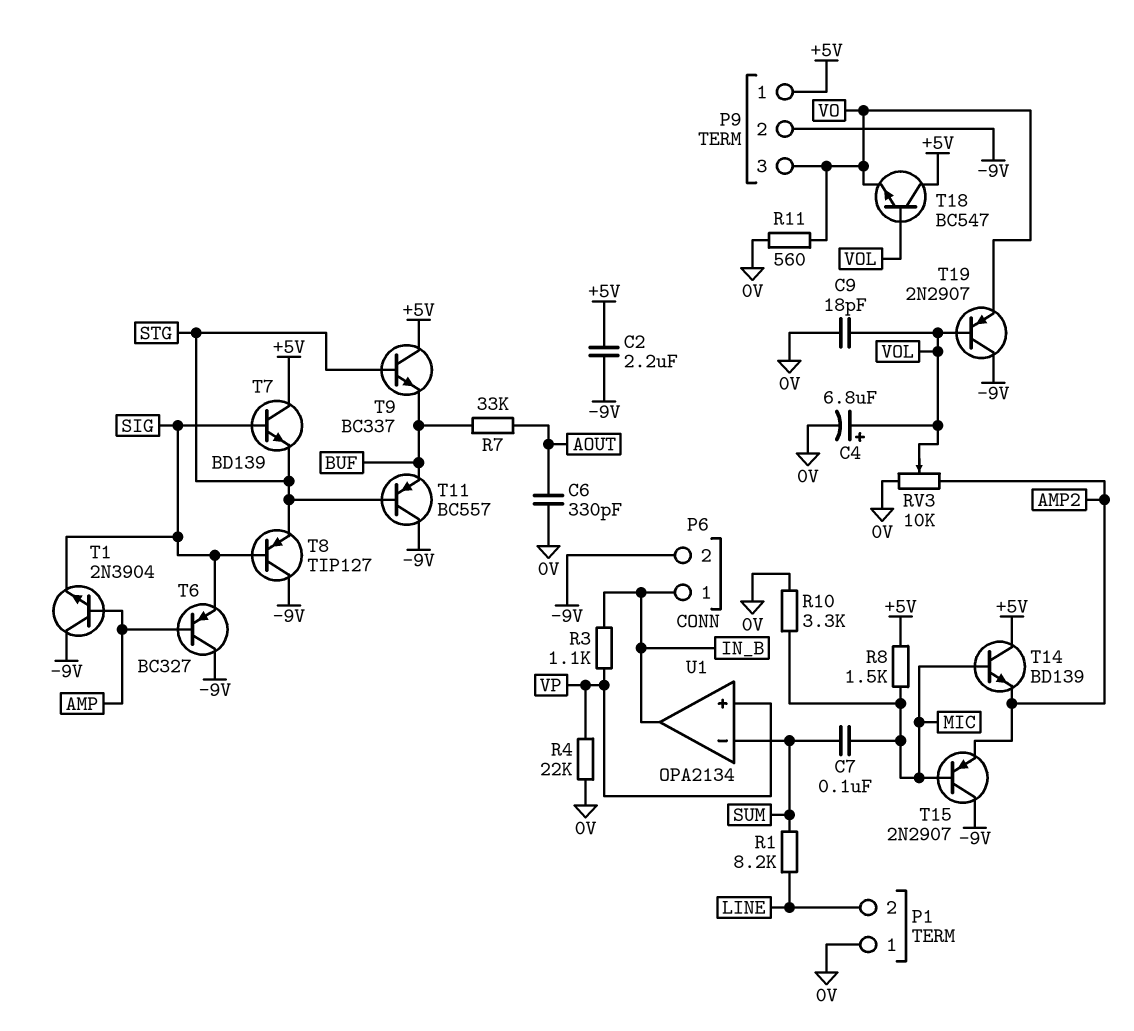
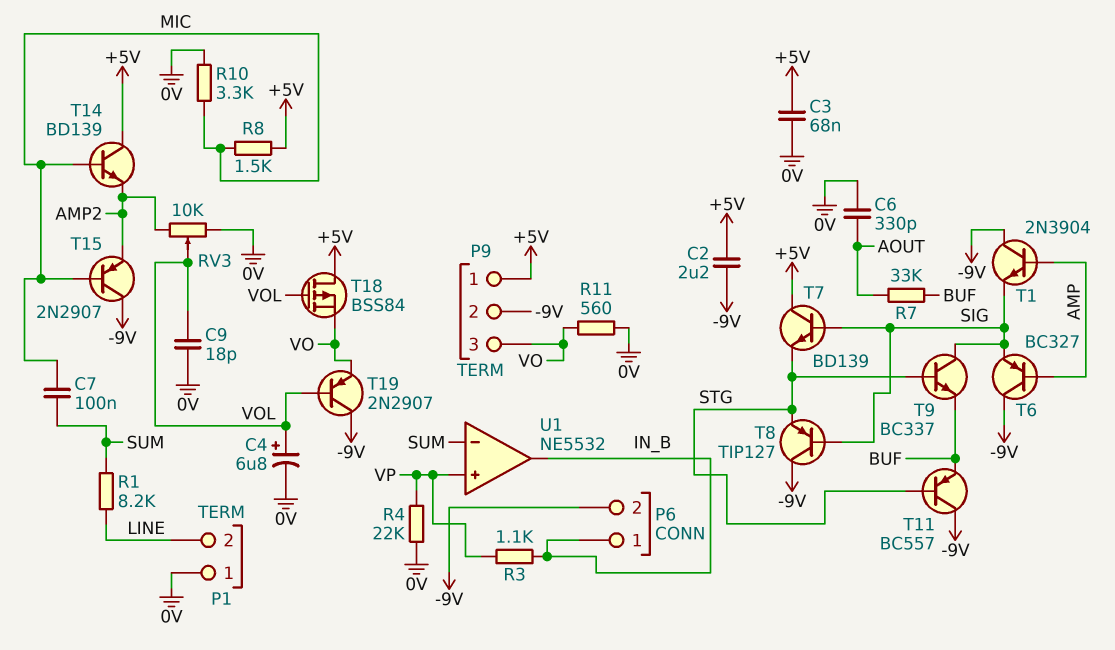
C3: none -> 68nF (+5V, 0V)
T9: NPN BC337 (B STG, C +5V, E BUF) -> NPN BC337 (B STG, C SIG, E BUF)
T18: NPN BC547 (B VOL, C +5V, E VO) -> PMOS BSS84 (G VOL, D +5V, S VO)
U1: OPA2134 -> NE5532

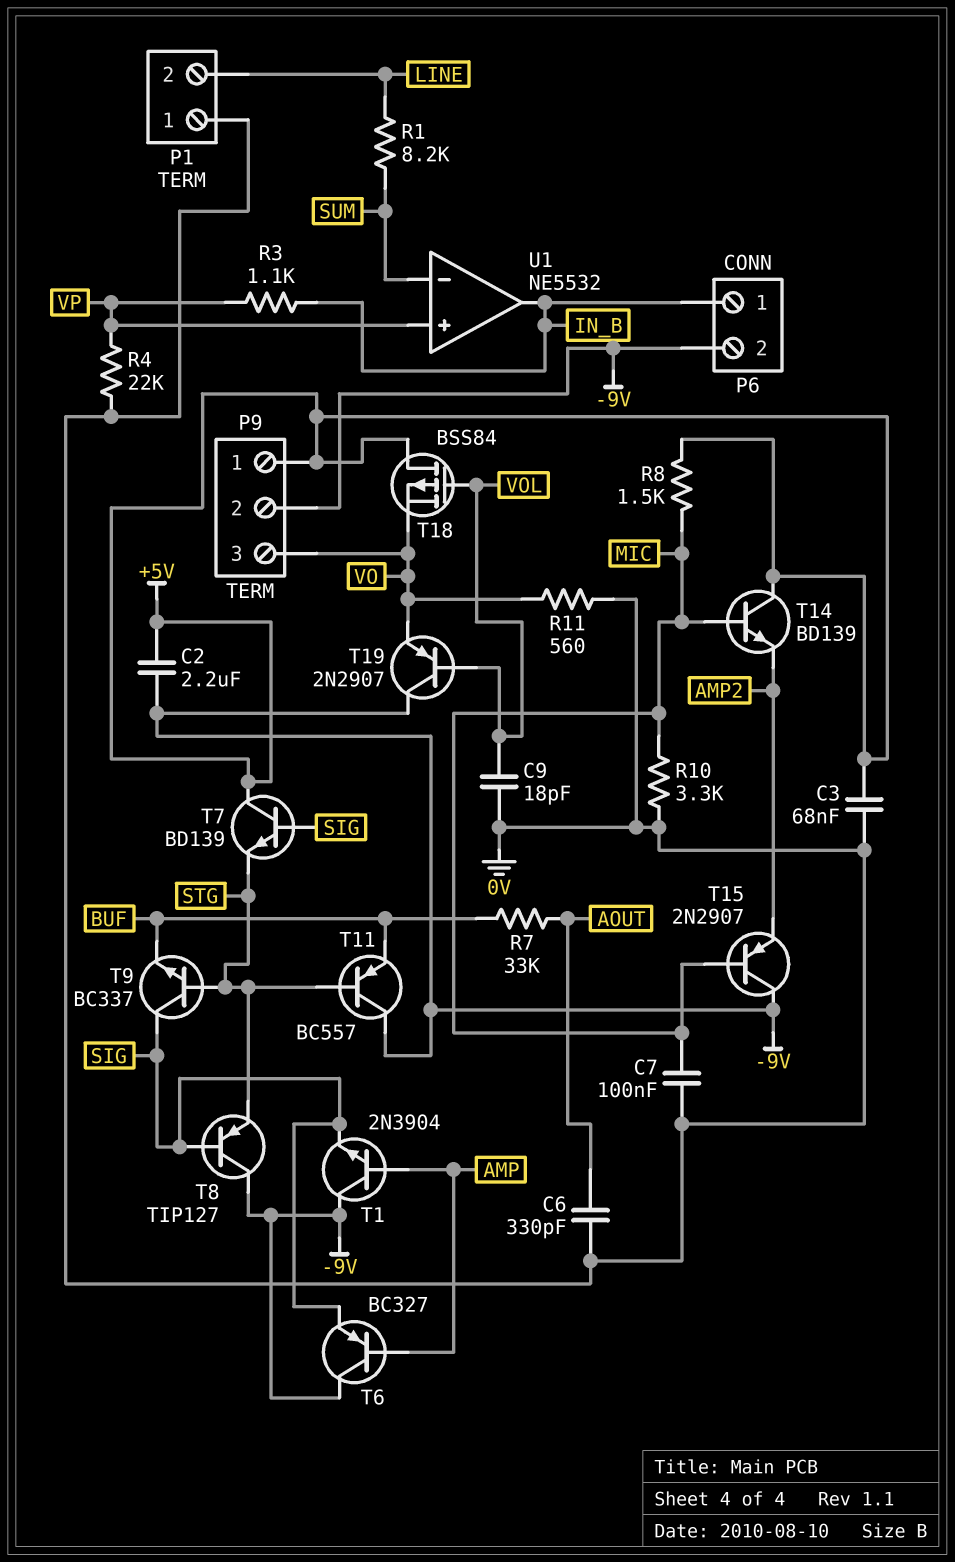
C4: 6.8uF (plus VOL, minus 0V) -> none
C7: 100nF (MIC, SUM) -> 100nF (0V, MIC)
RV3: 10k (0V, AMP2, wiper VOL) -> none

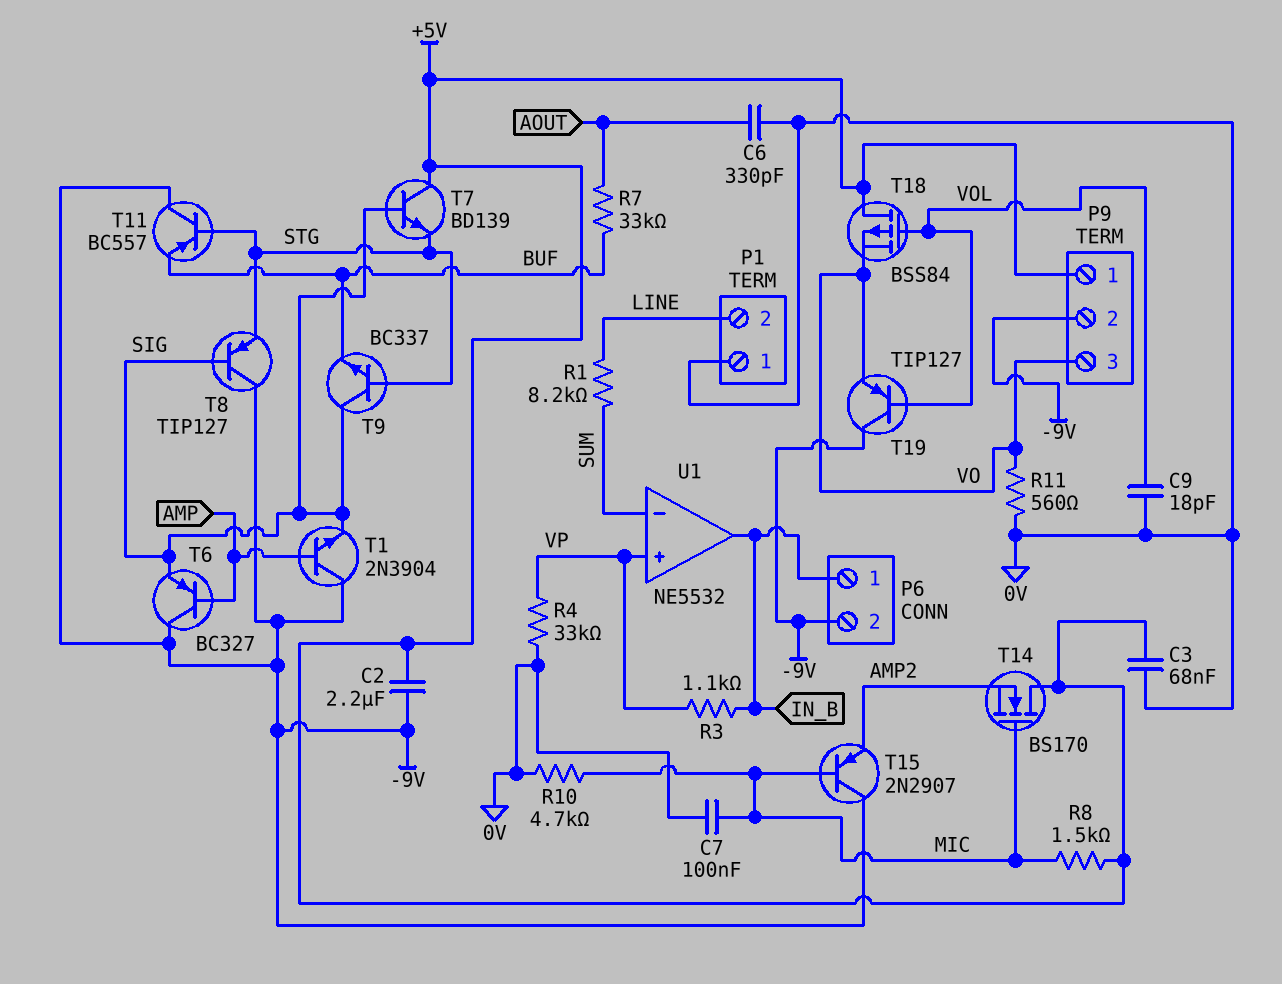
R4: 22k (0V, VP) -> 33k (0V, VP)
R10: 3.3k (0V, MIC) -> 4.7k (0V, MIC)
T14: NPN BD139 (B MIC, C +5V, E AMP2) -> NMOS BS170 (G MIC, D +5V, S AMP2)
T19: PNP 2N2907 (B VOL, C -9V, E VO) -> PNP TIP127 (B VOL, C -9V, E VO)

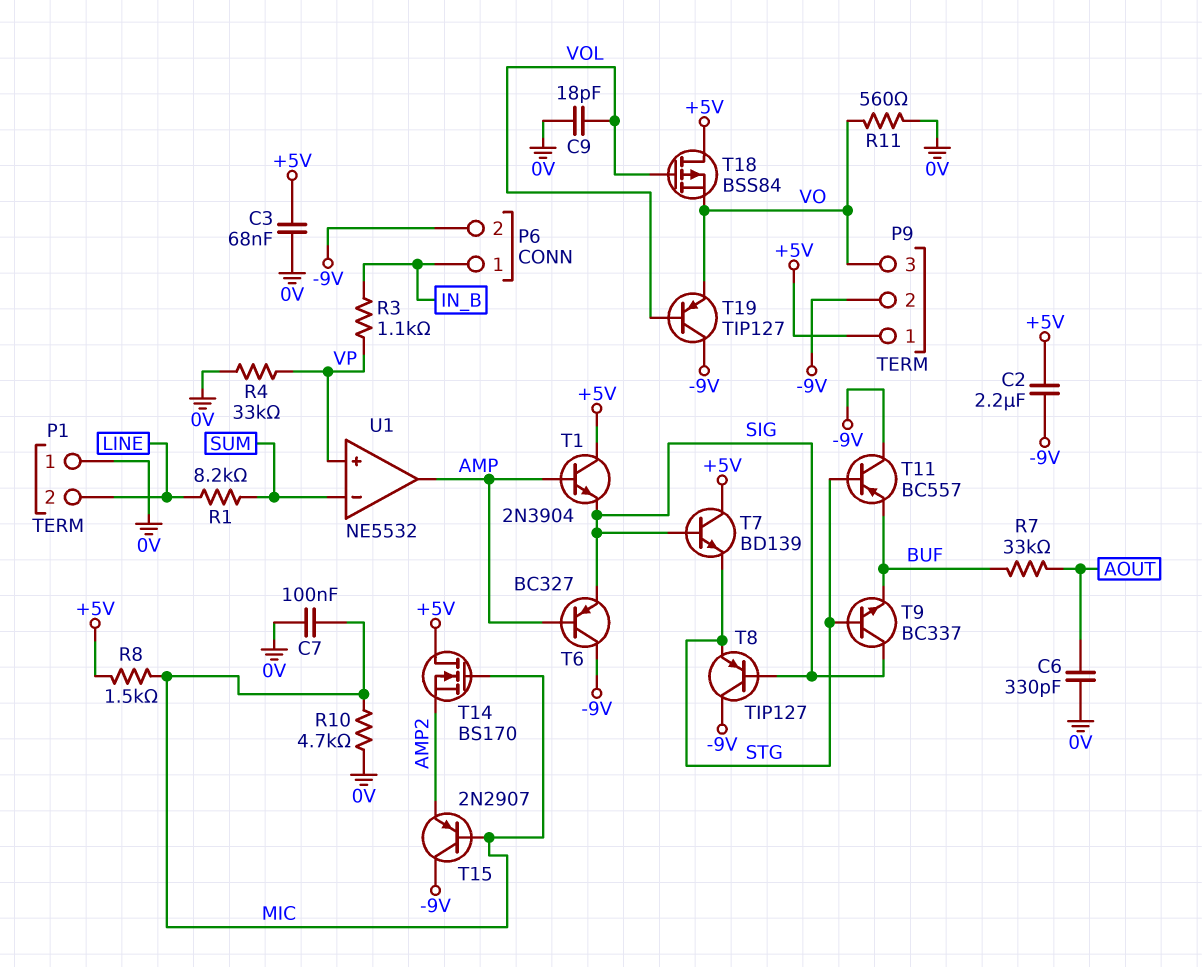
T1: NPN 2N3904 (B AMP, C -9V, E SIG) -> NPN 2N3904 (B AMP, C +5V, E SIG)
U1 pin out: IN_B -> AMP

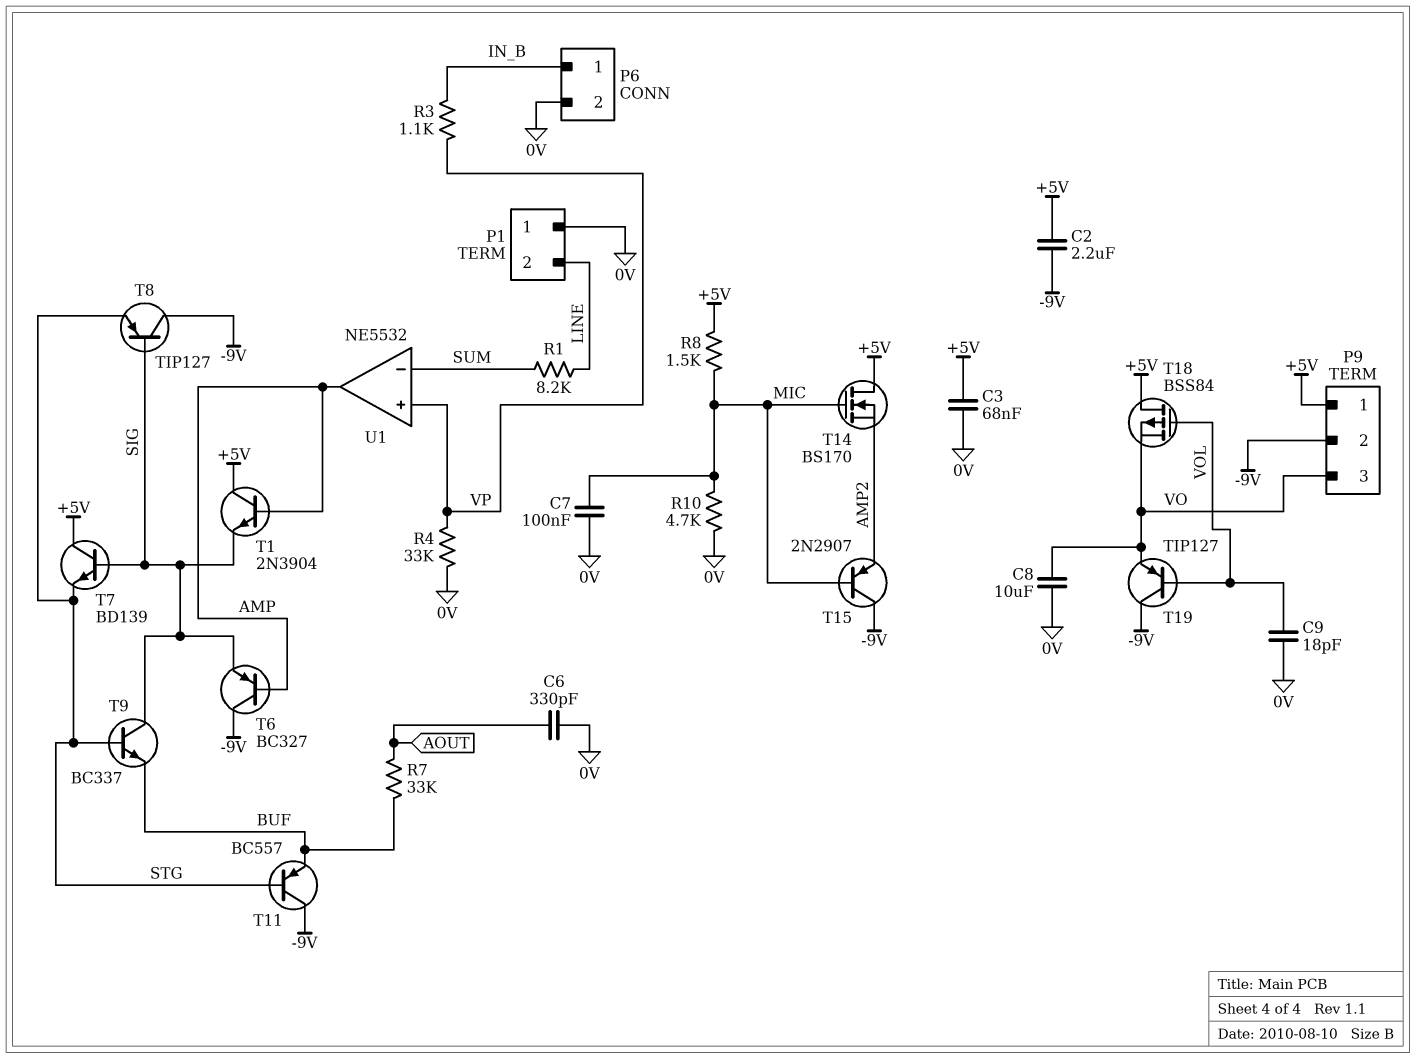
C8: none -> 10uF (0V, VO)
P6 pin 2: -9V -> 0V
R11: 560 (0V, VO) -> none

